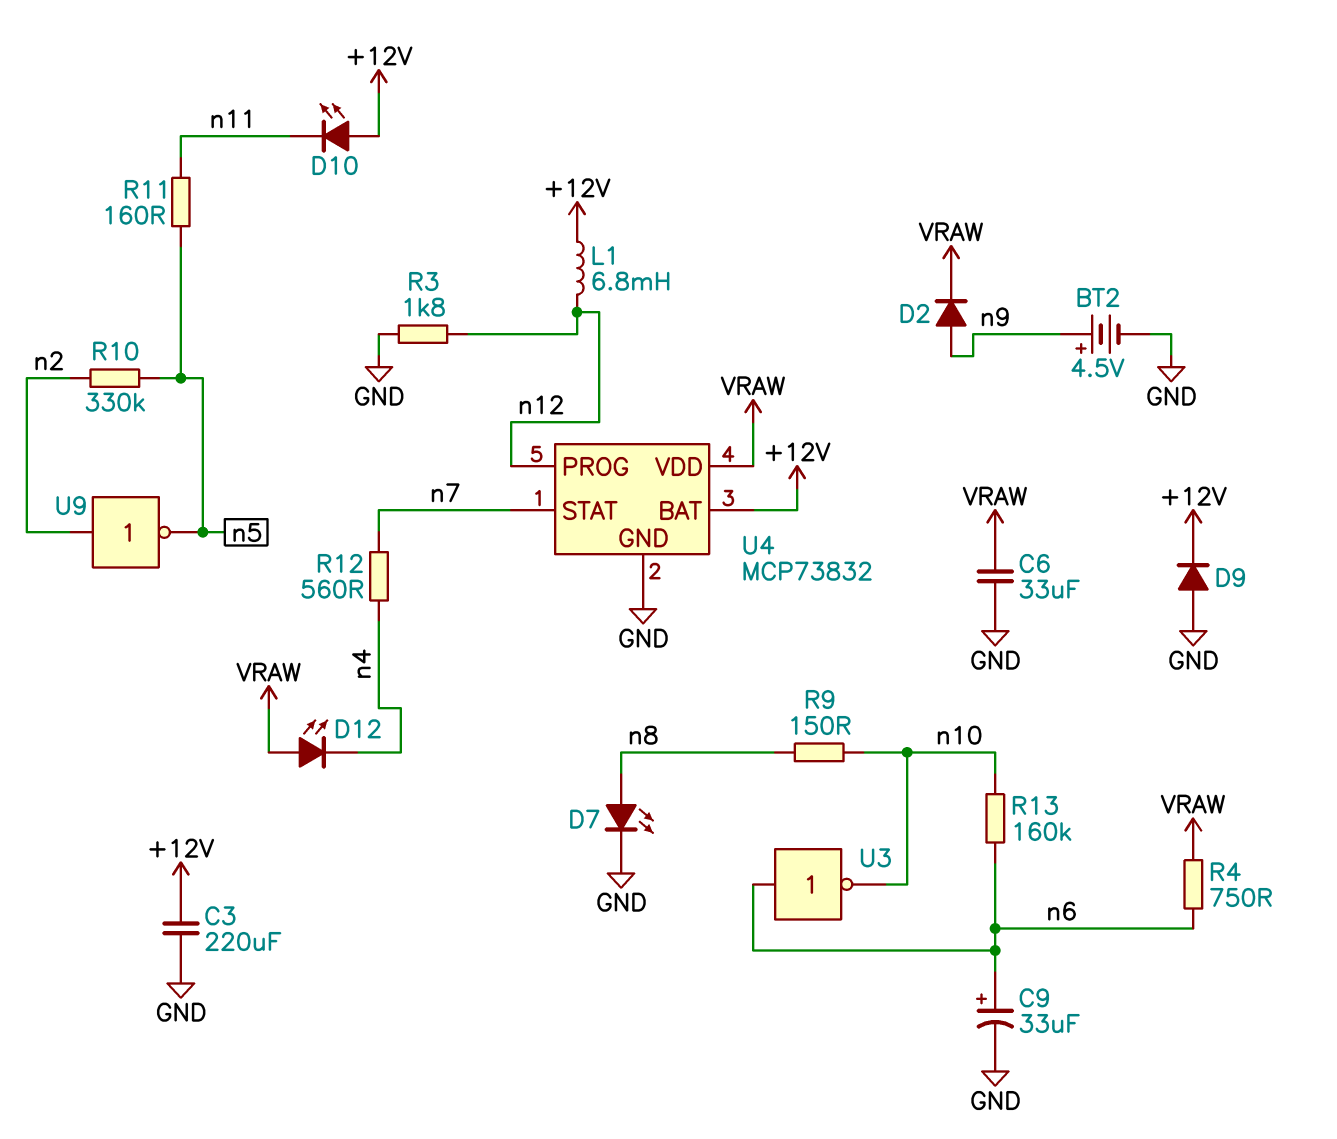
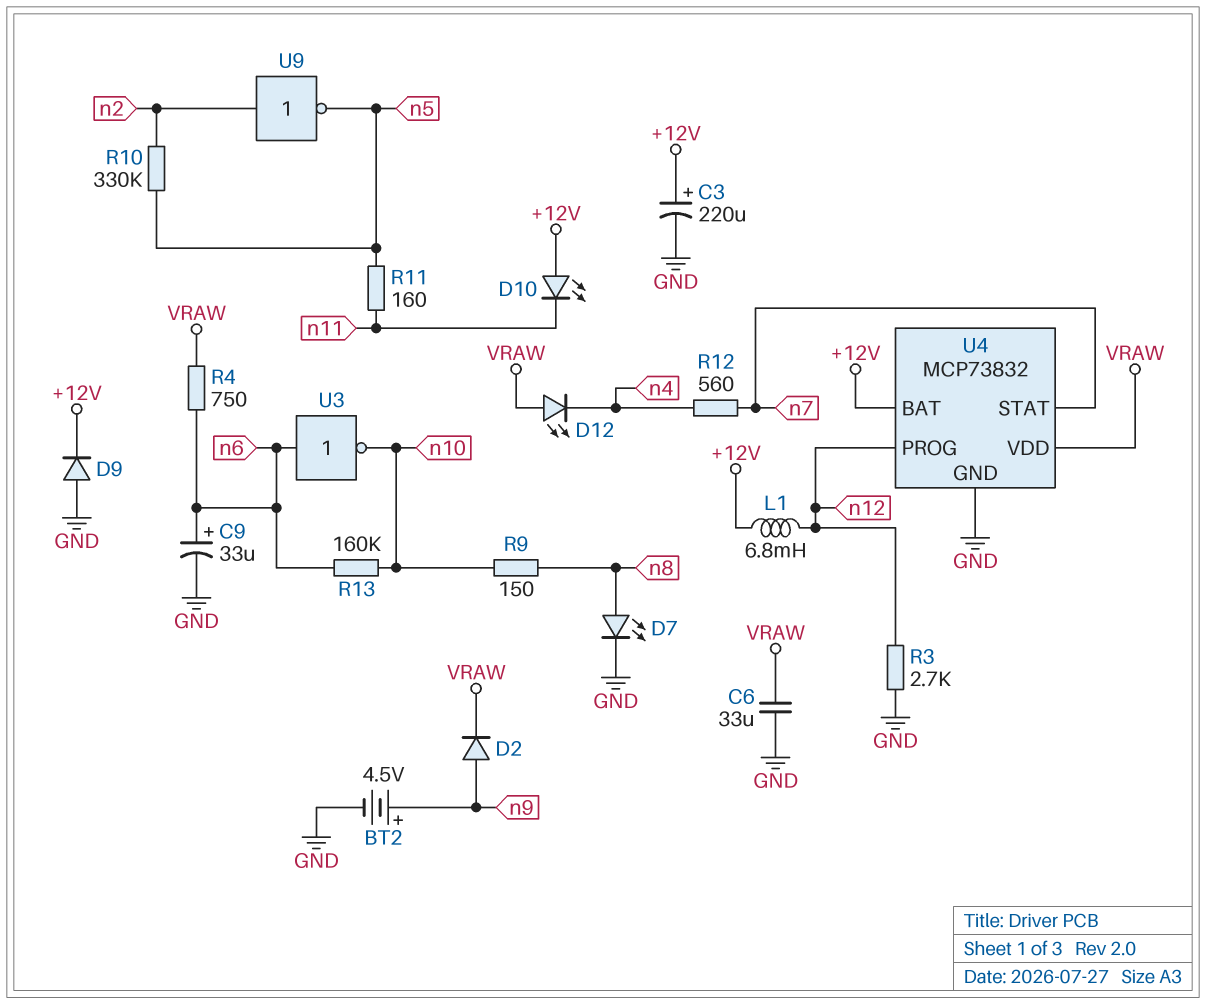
C3: 220uF (+12V, GND) -> 220uF (plus +12V, minus GND)
R3: 1.8k (GND, n12) -> 2.7k (GND, n12)

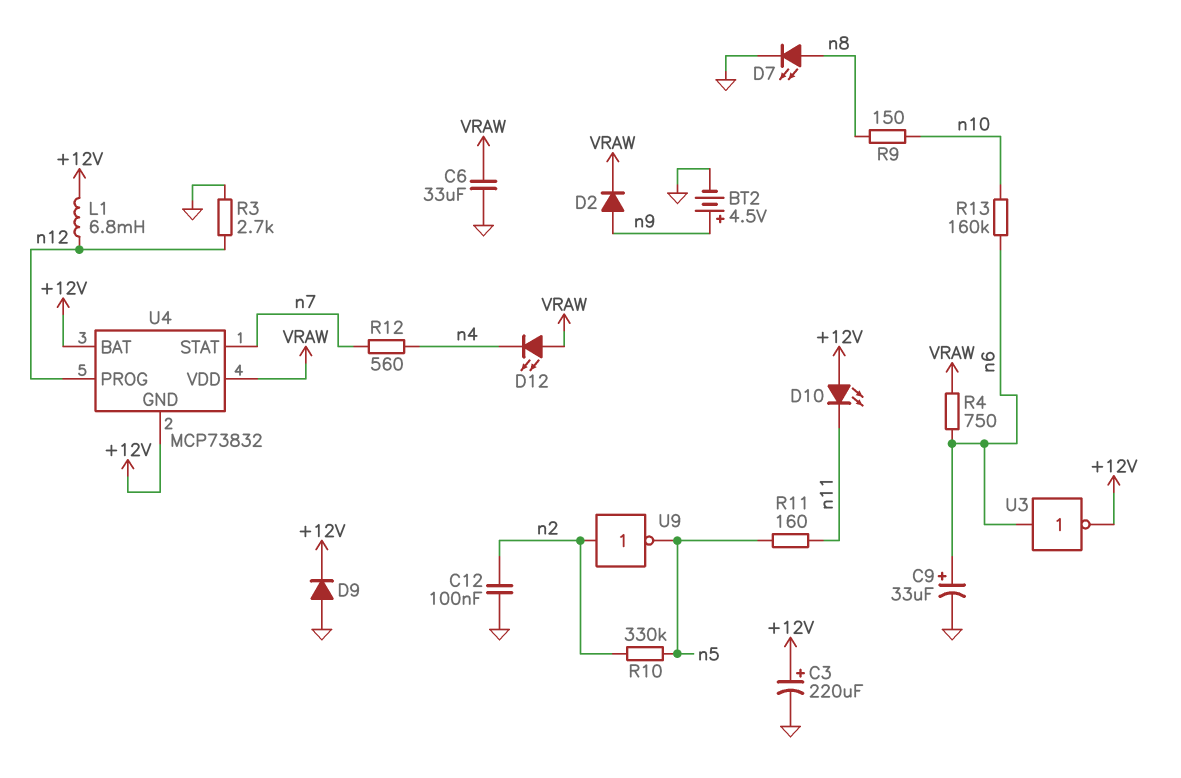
C12: none -> 100nF (GND, n2)
U3: NOT (in n6, out n10) -> NOT (in n6, out +12V)
U4 pin GND: GND -> +12V

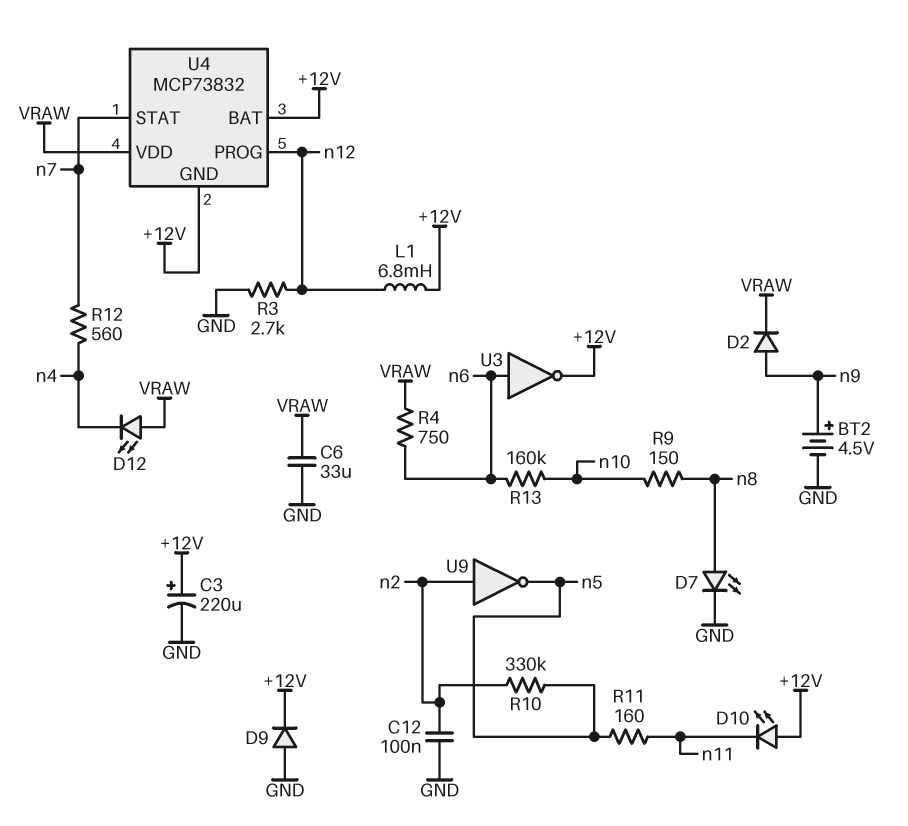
C9: 33uF (plus n6, minus GND) -> none

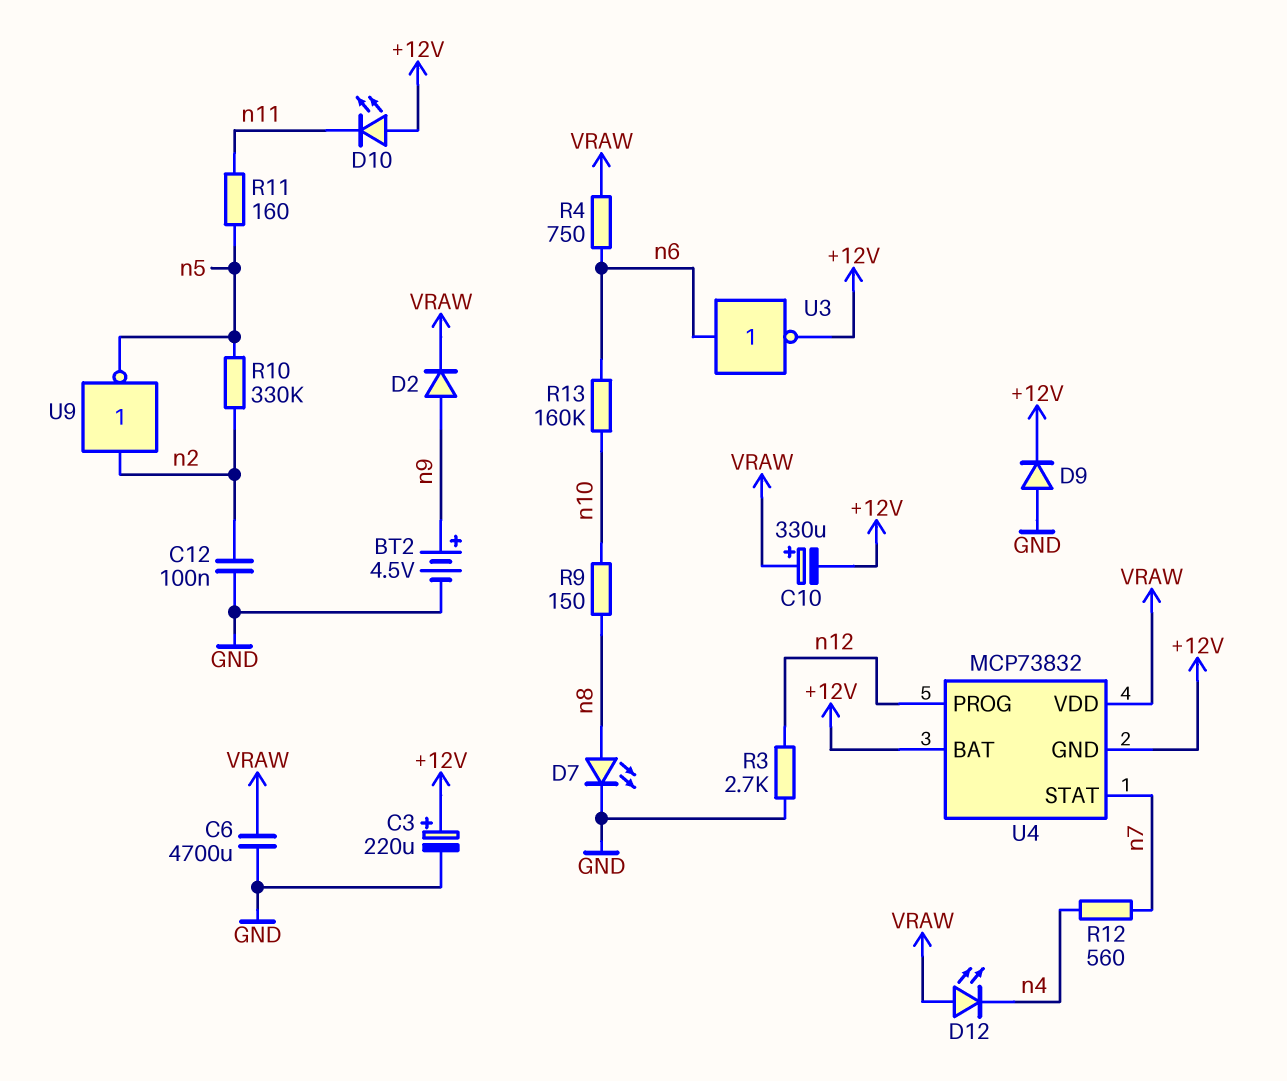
C6: 33uF (GND, VRAW) -> 4700uF (GND, VRAW)
C10: none -> 330uF (plus VRAW, minus +12V)
L1: 6.8mH (+12V, n12) -> none

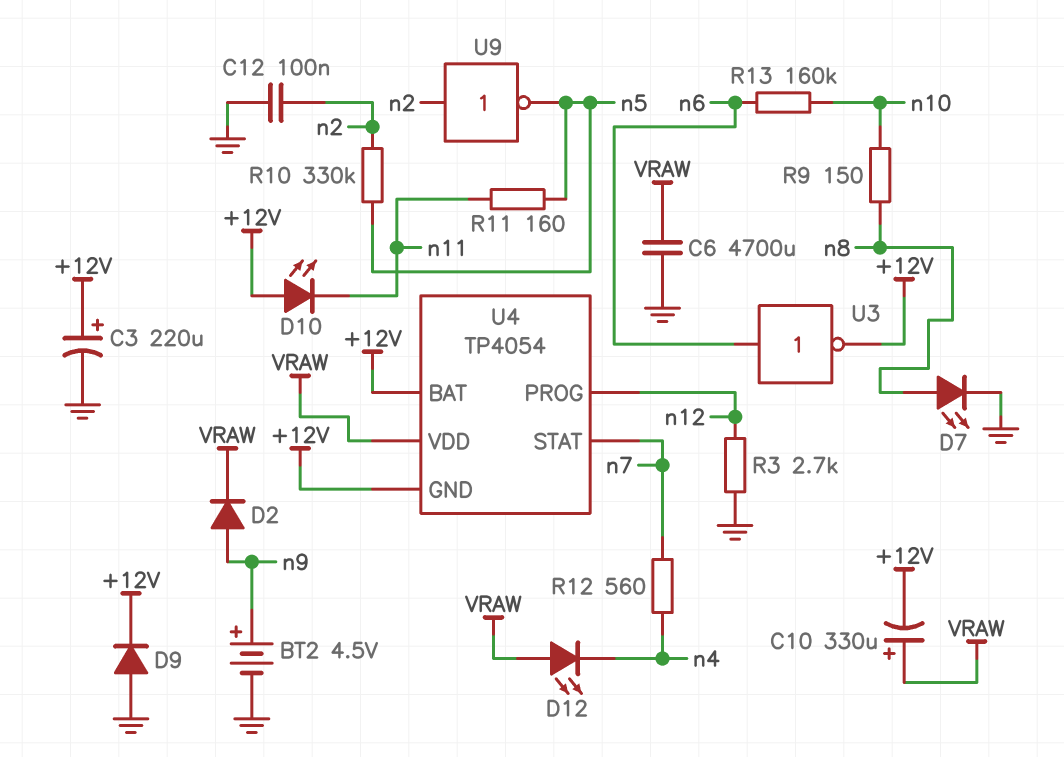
R4: 750 (VRAW, n6) -> none
U4: MCP73832 -> TP4054

